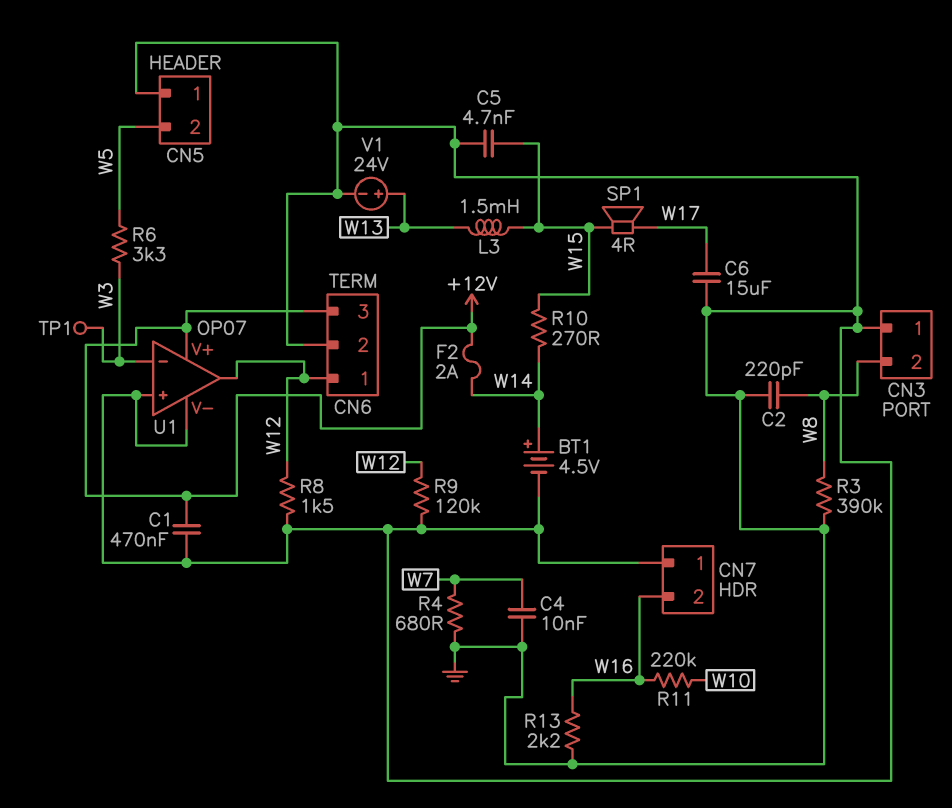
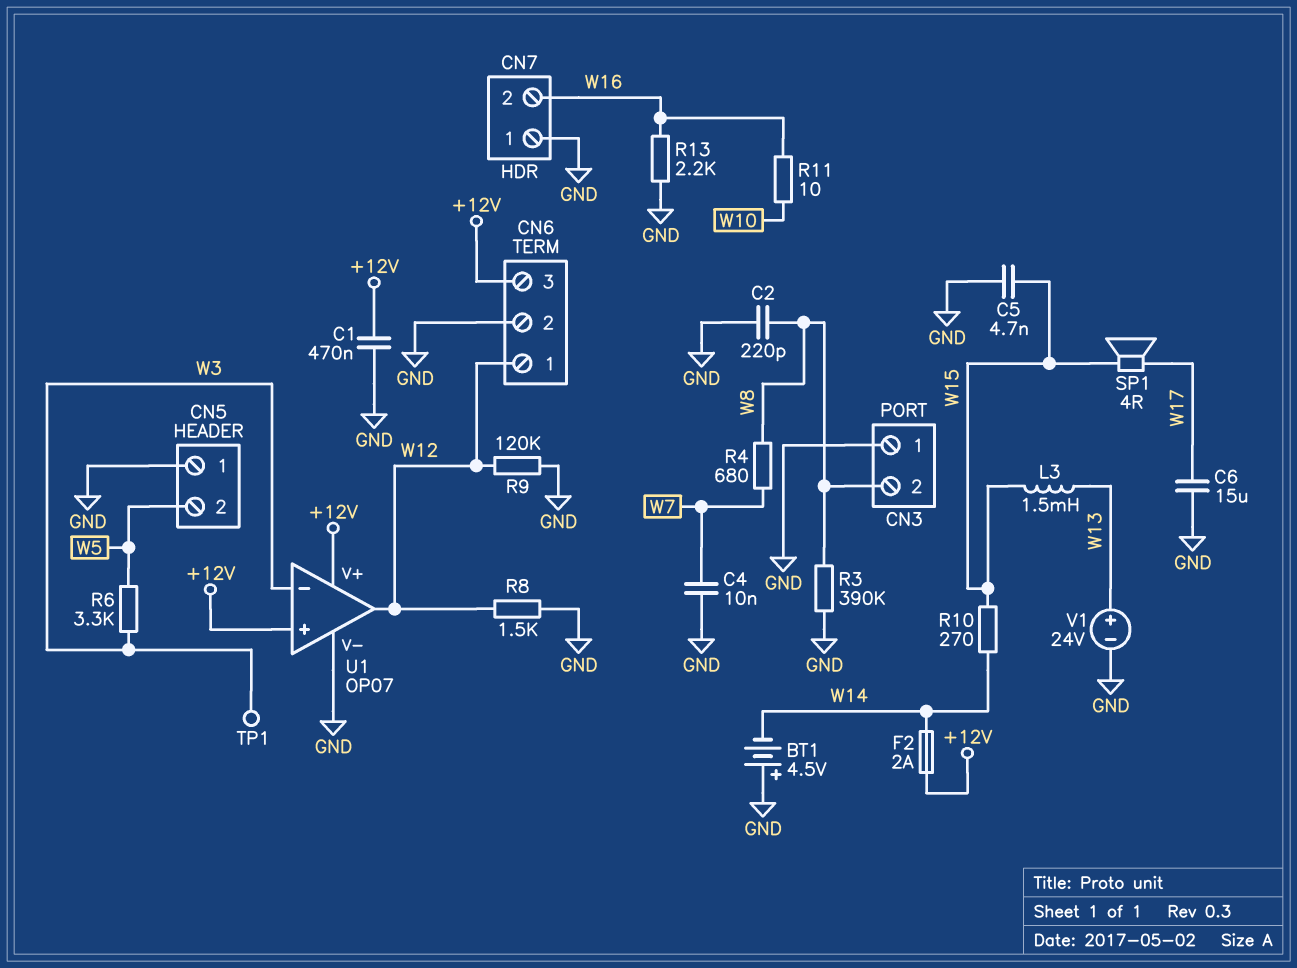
BT1: 4.5V (plus W14, minus GND) -> 4.5V (plus GND, minus W14)
R4: 680 (GND, W7) -> 680 (W7, W8)
R11: 220k (W10, W16) -> 10 (W10, W16)
U1 pin in+: GND -> +12V

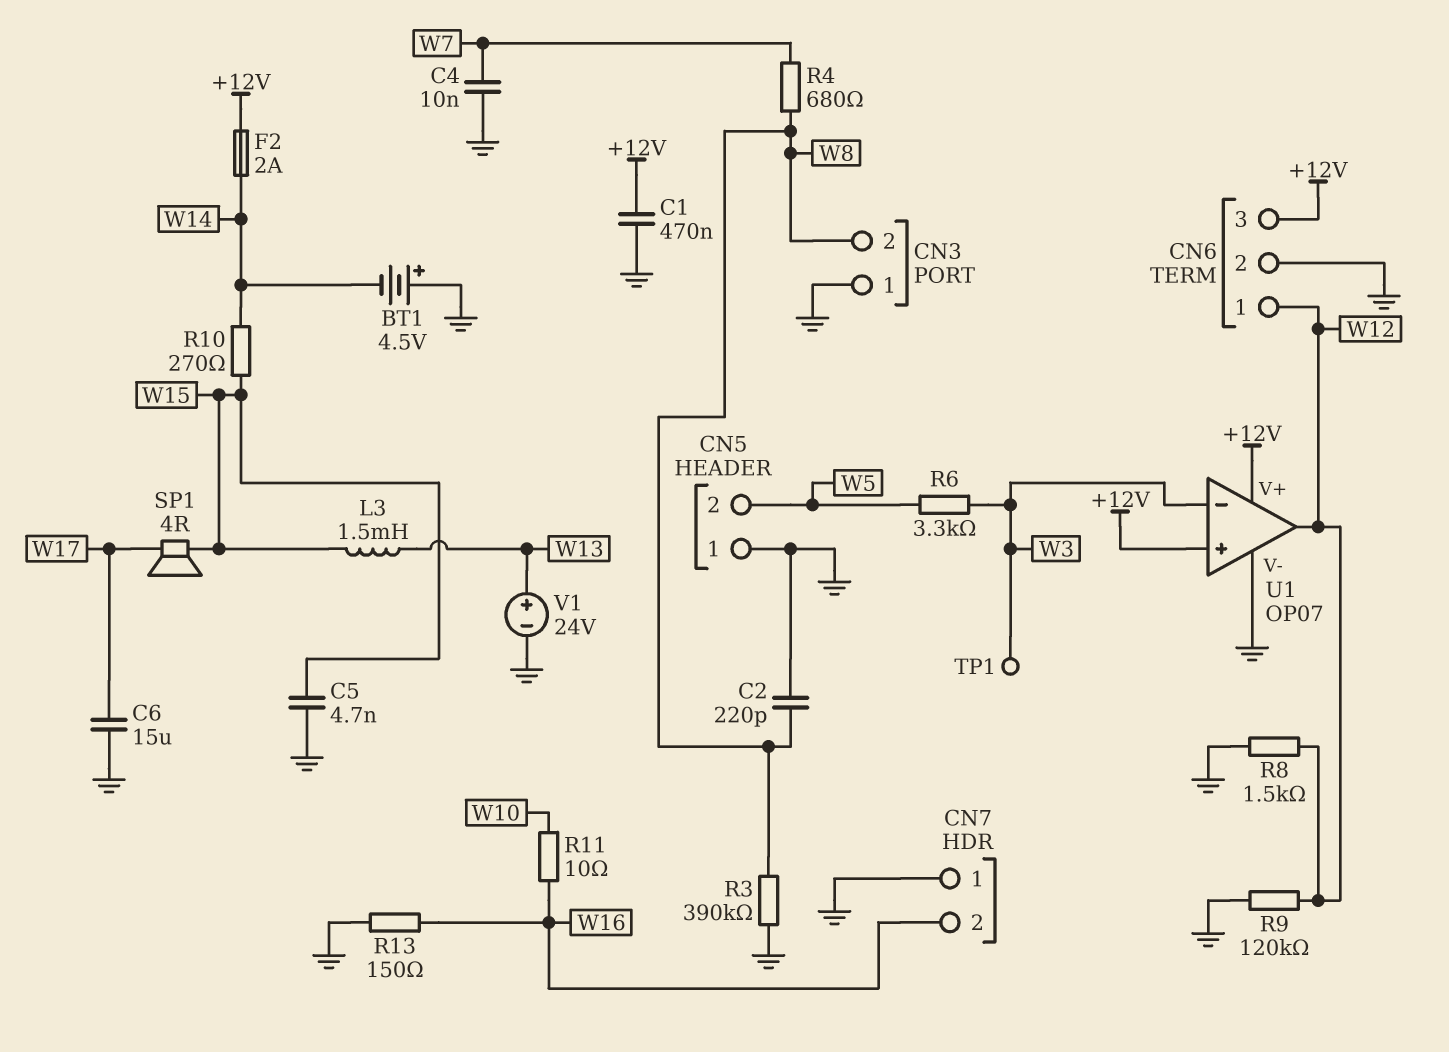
R13: 2.2k (GND, W16) -> 150 (GND, W16)

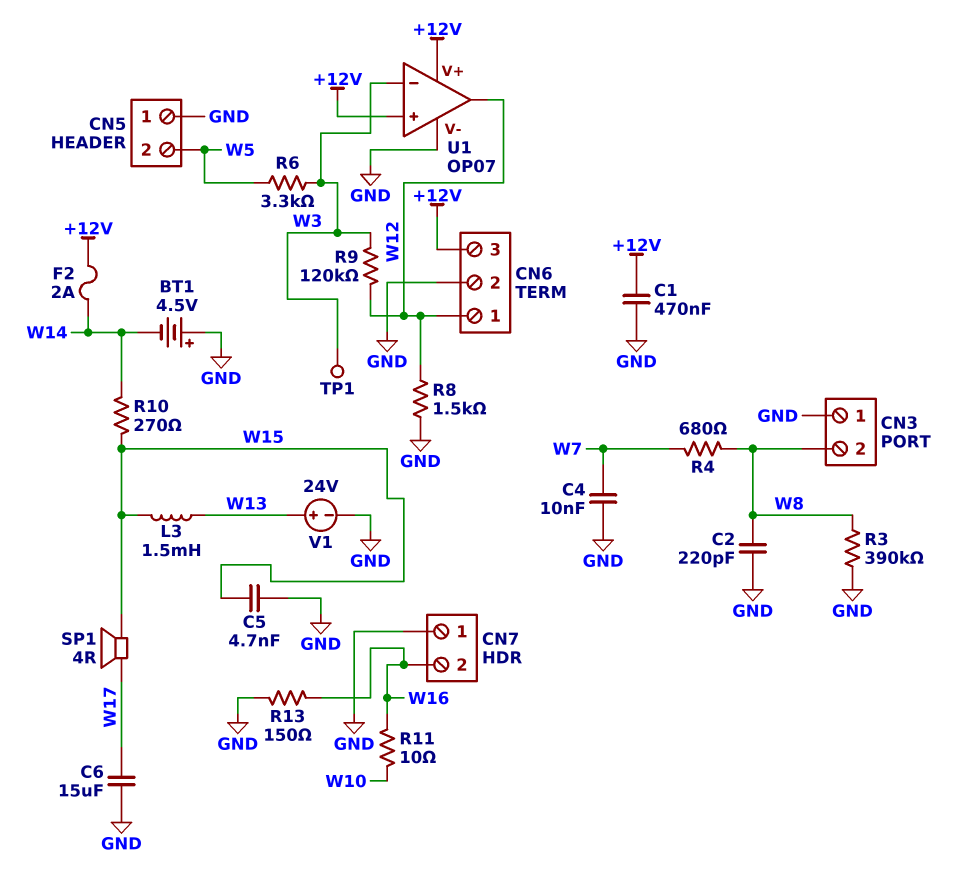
R9: 120k (GND, W12) -> 120k (W3, W12)

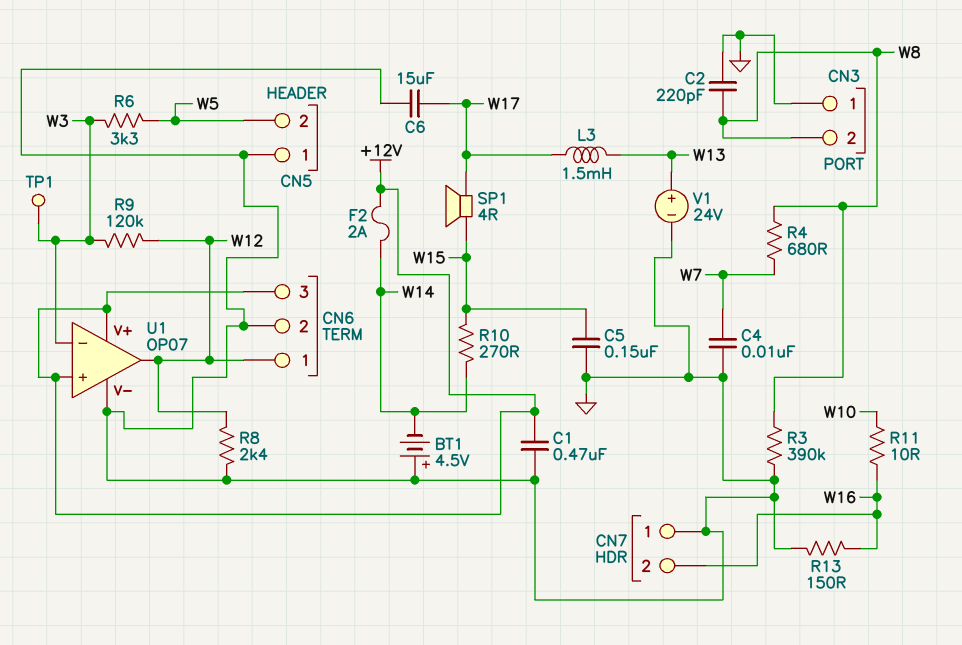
C5: 4.7nF (GND, W15) -> 150nF (GND, W15)
L3: 1.5mH (W13, W15) -> 1.5mH (W13, W17)
R8: 1.5k (GND, W12) -> 2.4k (GND, W12)

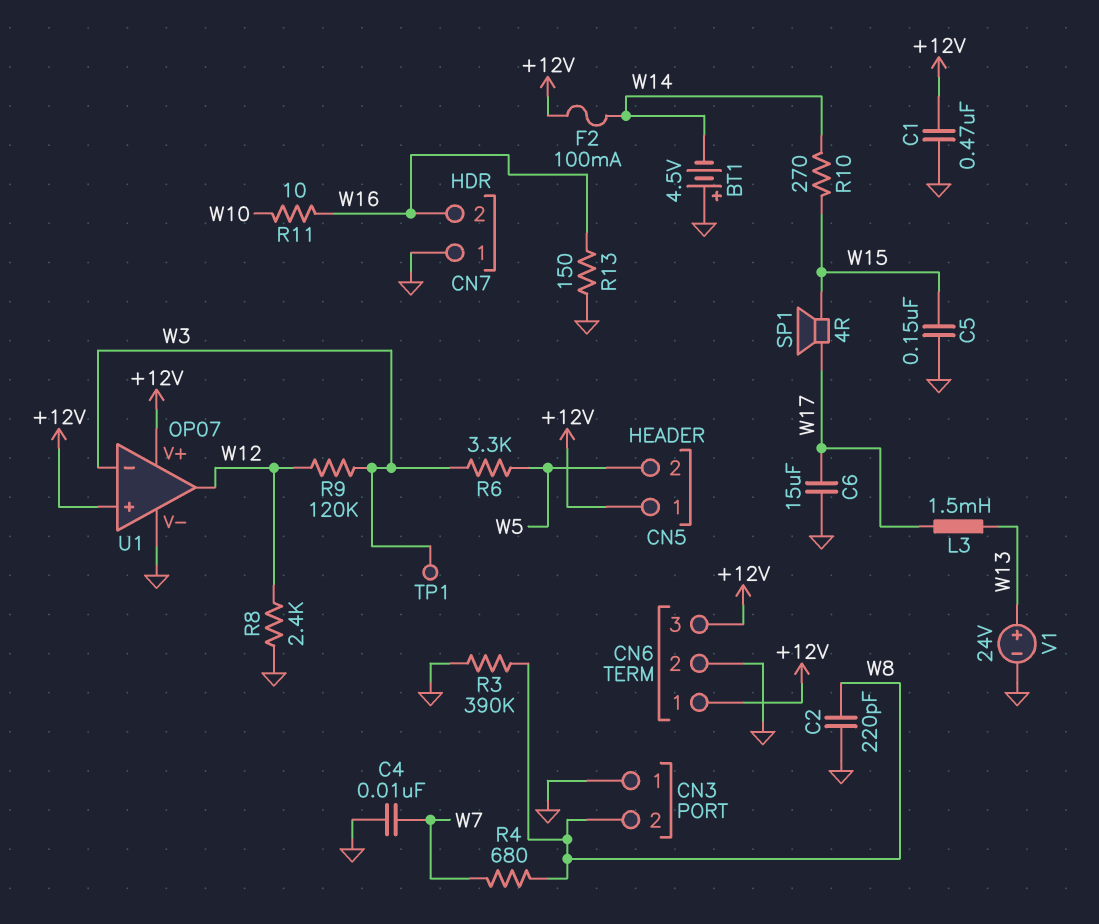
CN5 pin 1: GND -> +12V
CN6 pin 1: W12 -> +12V
F2: 2A (+12V, W14) -> 100mA (+12V, W14)

